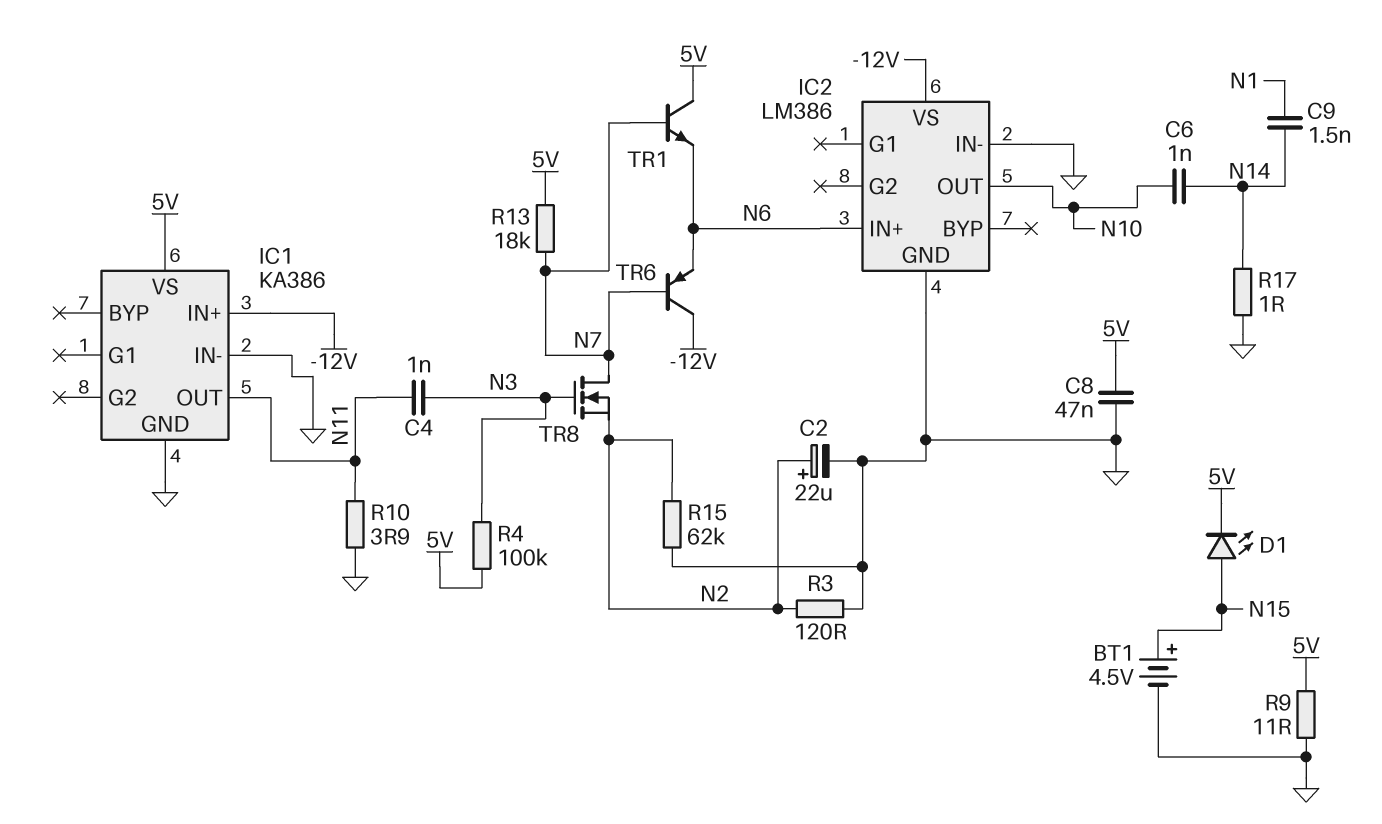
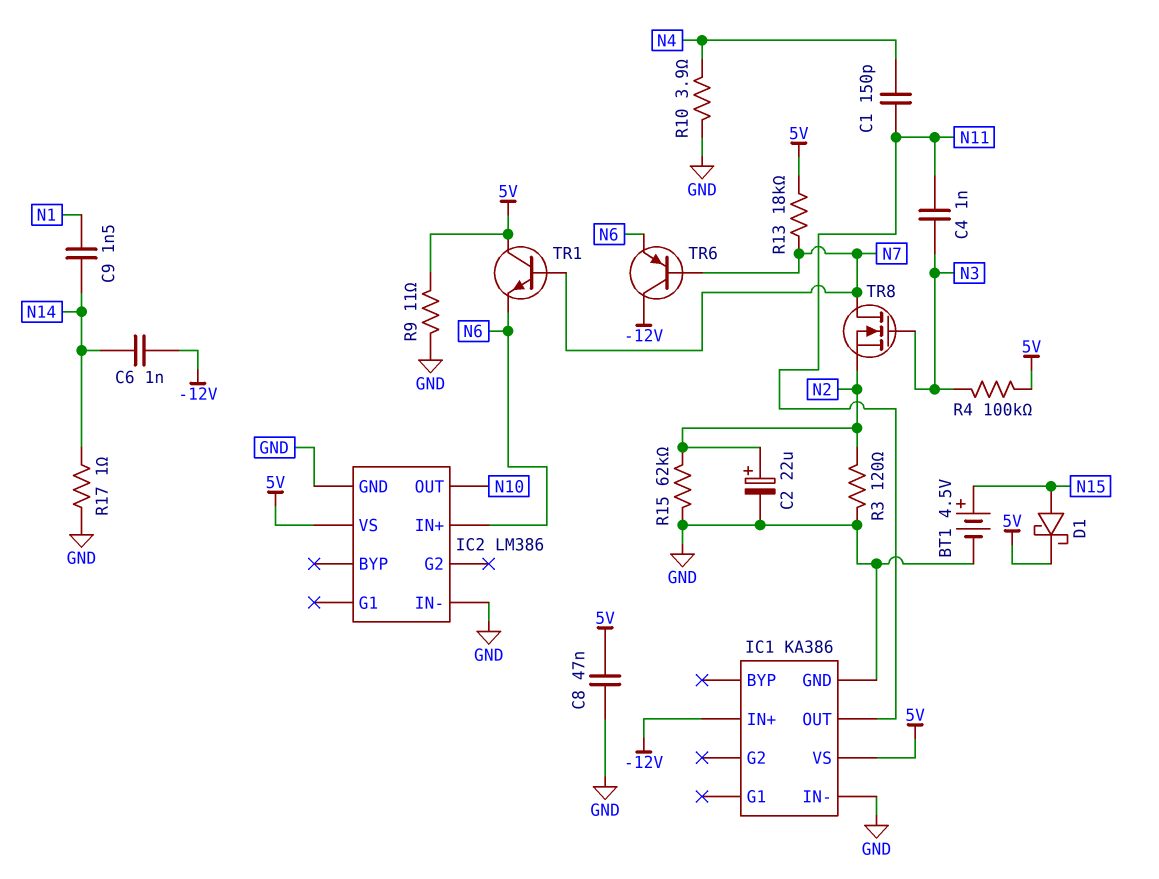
C1: none -> 150pF (N4, N11)
C6: 1nF (N10, N14) -> 1nF (-12V, N14)
D1: LED (A N15, K 5V) -> schottky (A N15, K 5V)
IC2 pin VS: -12V -> 5V
R10: 3.9 (GND, N11) -> 3.9 (GND, N4)

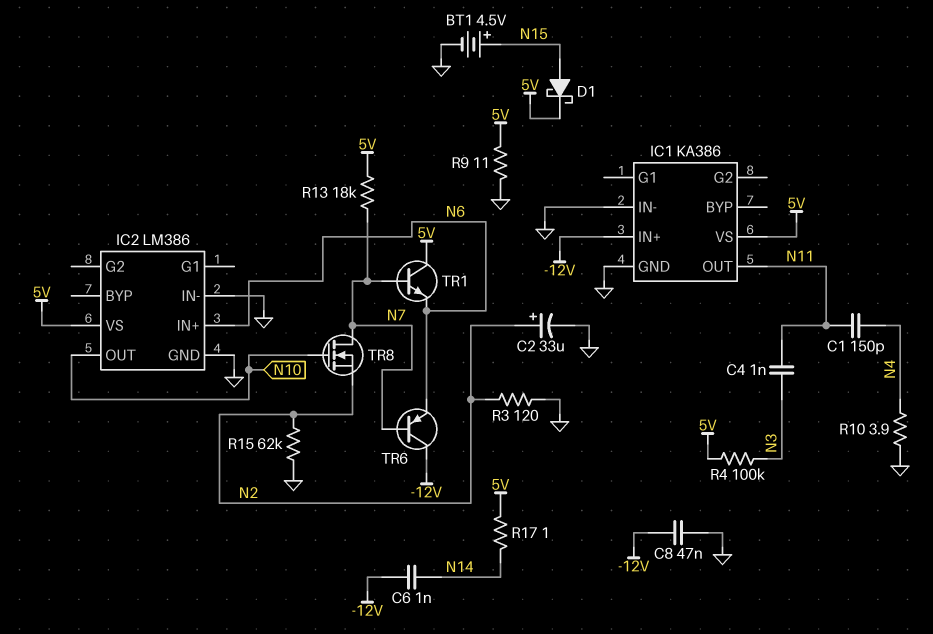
C2: 22uF (plus N2, minus GND) -> 33uF (plus N2, minus GND)
C8: 47nF (5V, GND) -> 47nF (-12V, GND)
C9: 1.5nF (N1, N14) -> none
R17: 1 (GND, N14) -> 1 (5V, N14)
TR8: NMOS (G N3, D N7, S N2) -> NMOS (G N10, D N7, S N2)

